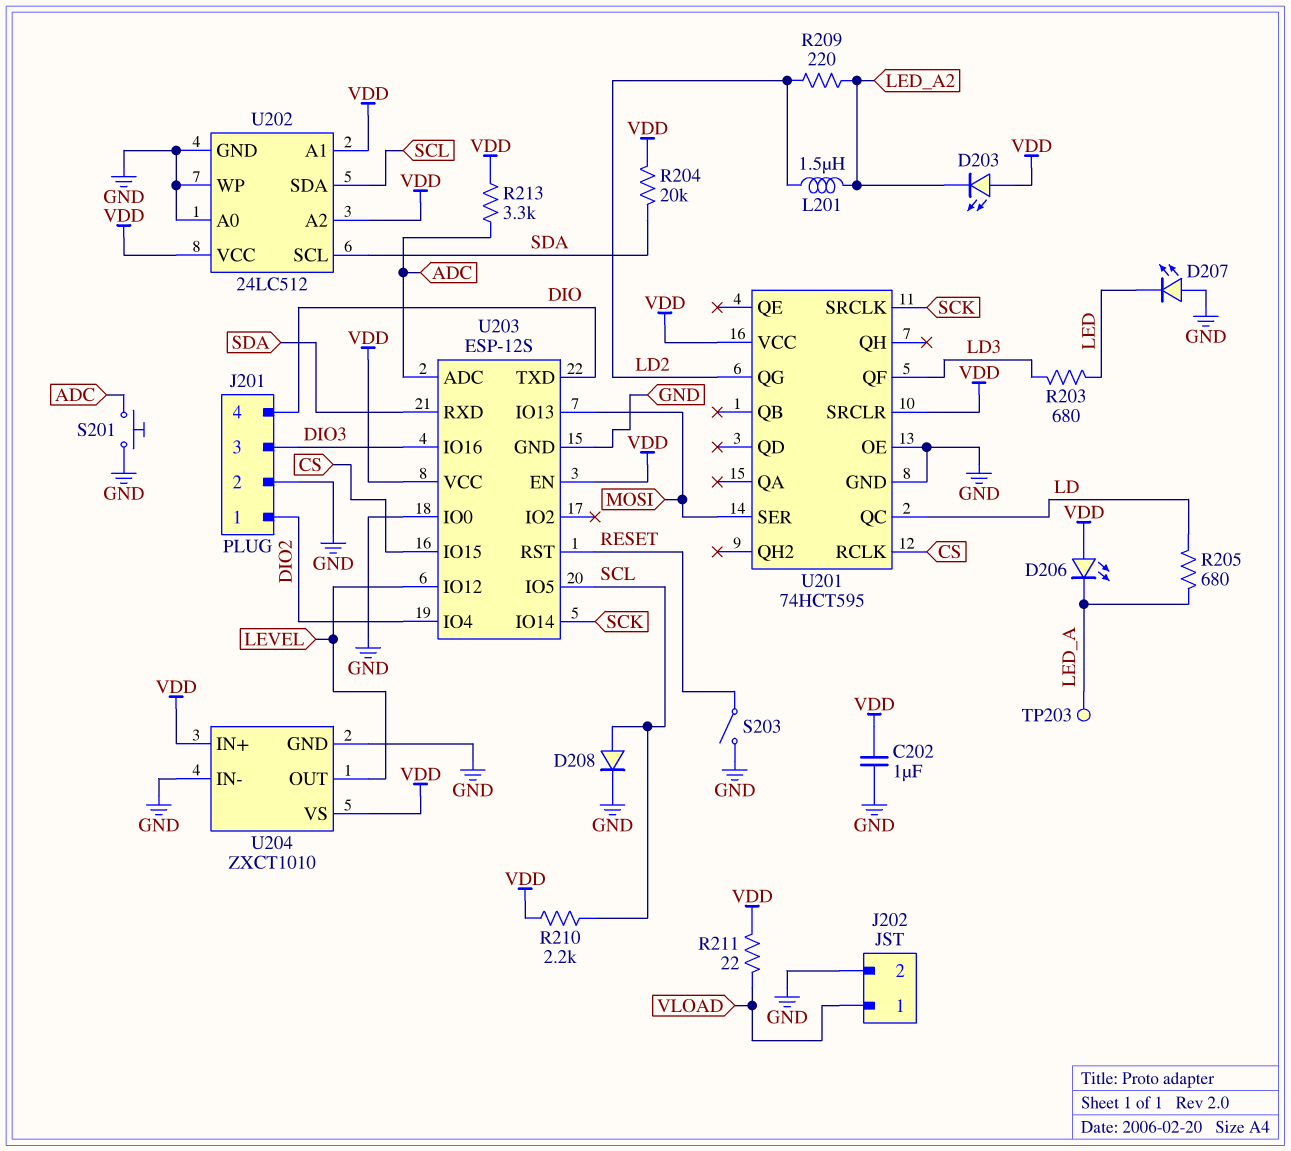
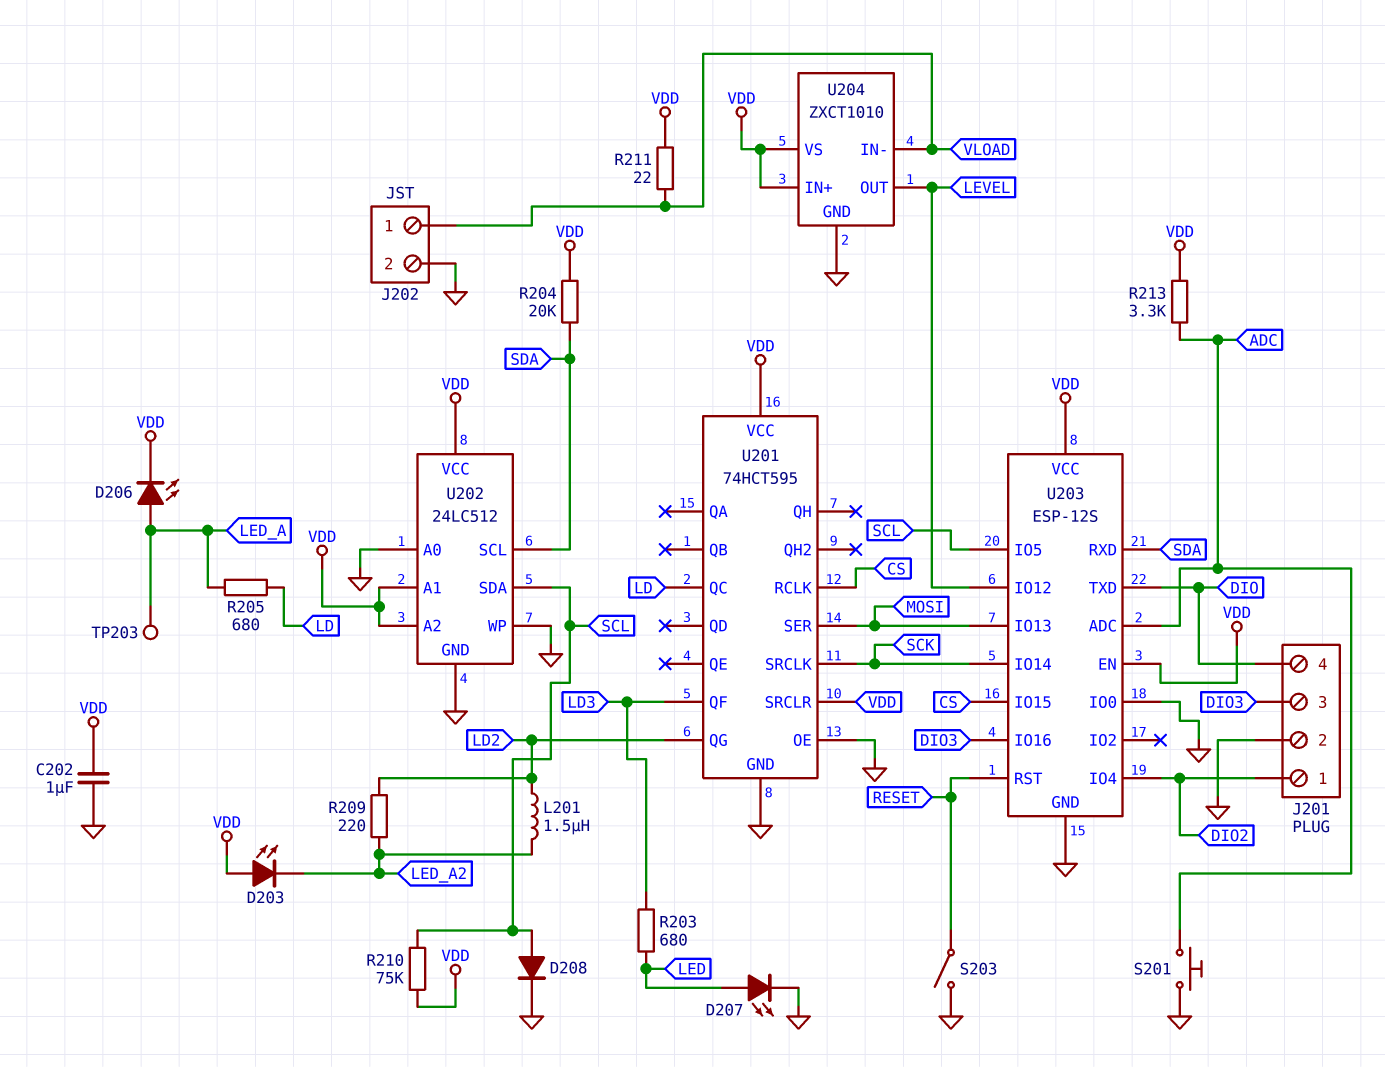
D206: LED (A VDD, K LED_A) -> LED (A LED_A, K VDD)
D207: LED (A GND, K LED) -> LED (A LED, K GND)
R210: 2.2k (SCL, VDD) -> 75k (SCL, VDD)
U204 pin IN-: GND -> VLOAD

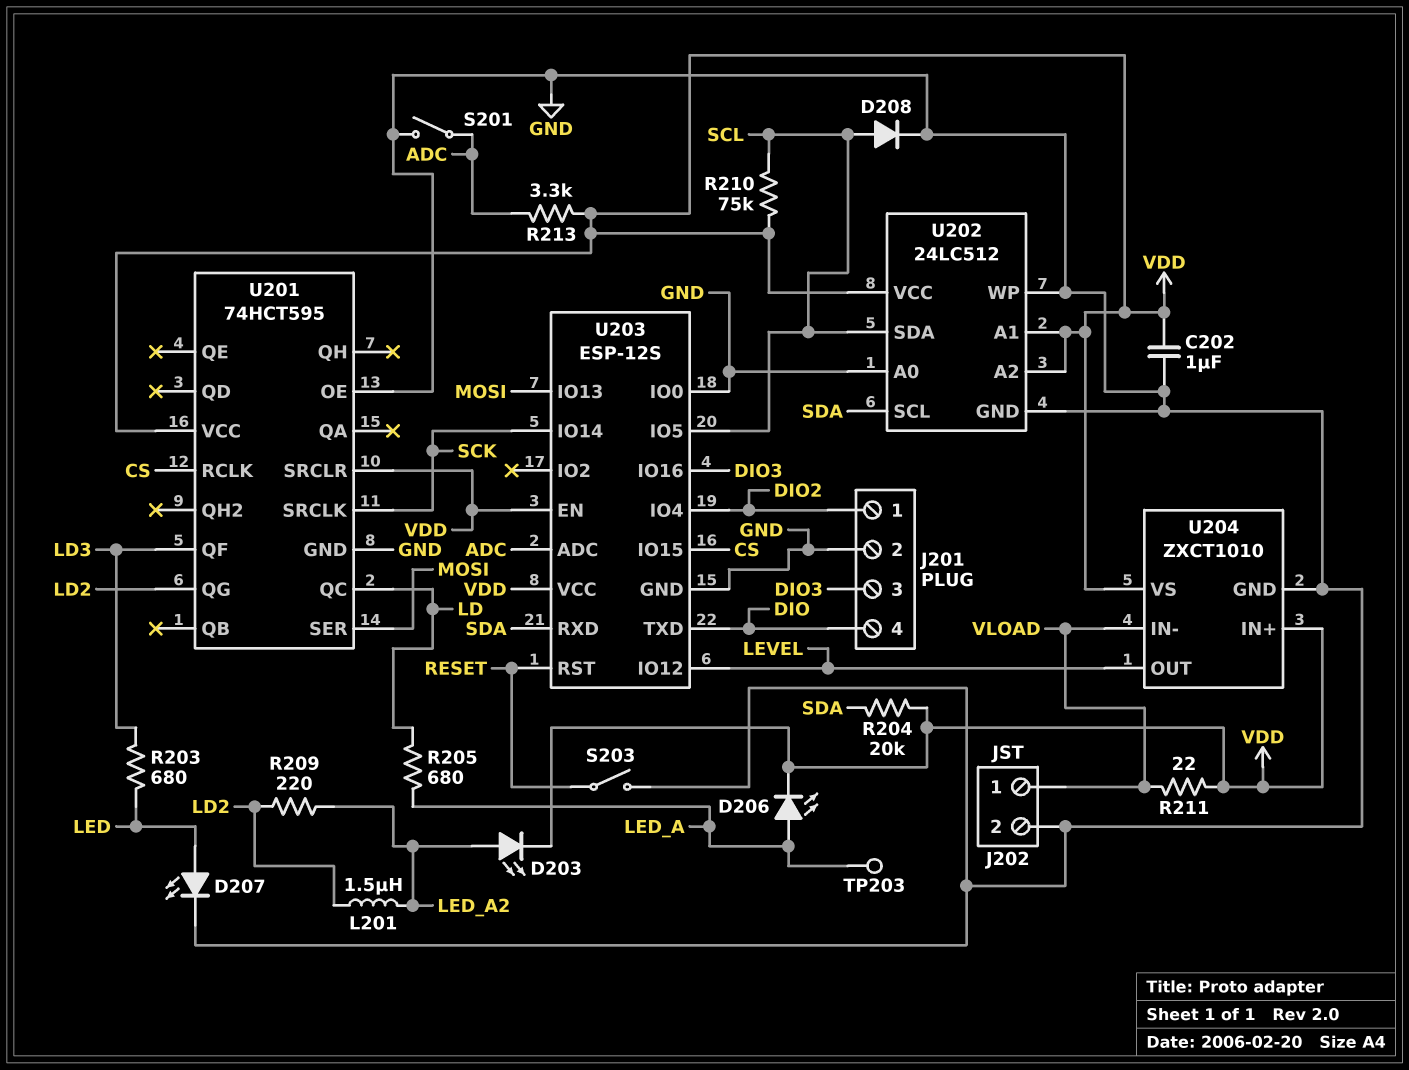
D203: LED (A VDD, K LED_A2) -> LED (A LED_A2, K VDD)
S201: button (ADC, GND) -> switch (ADC, GND)

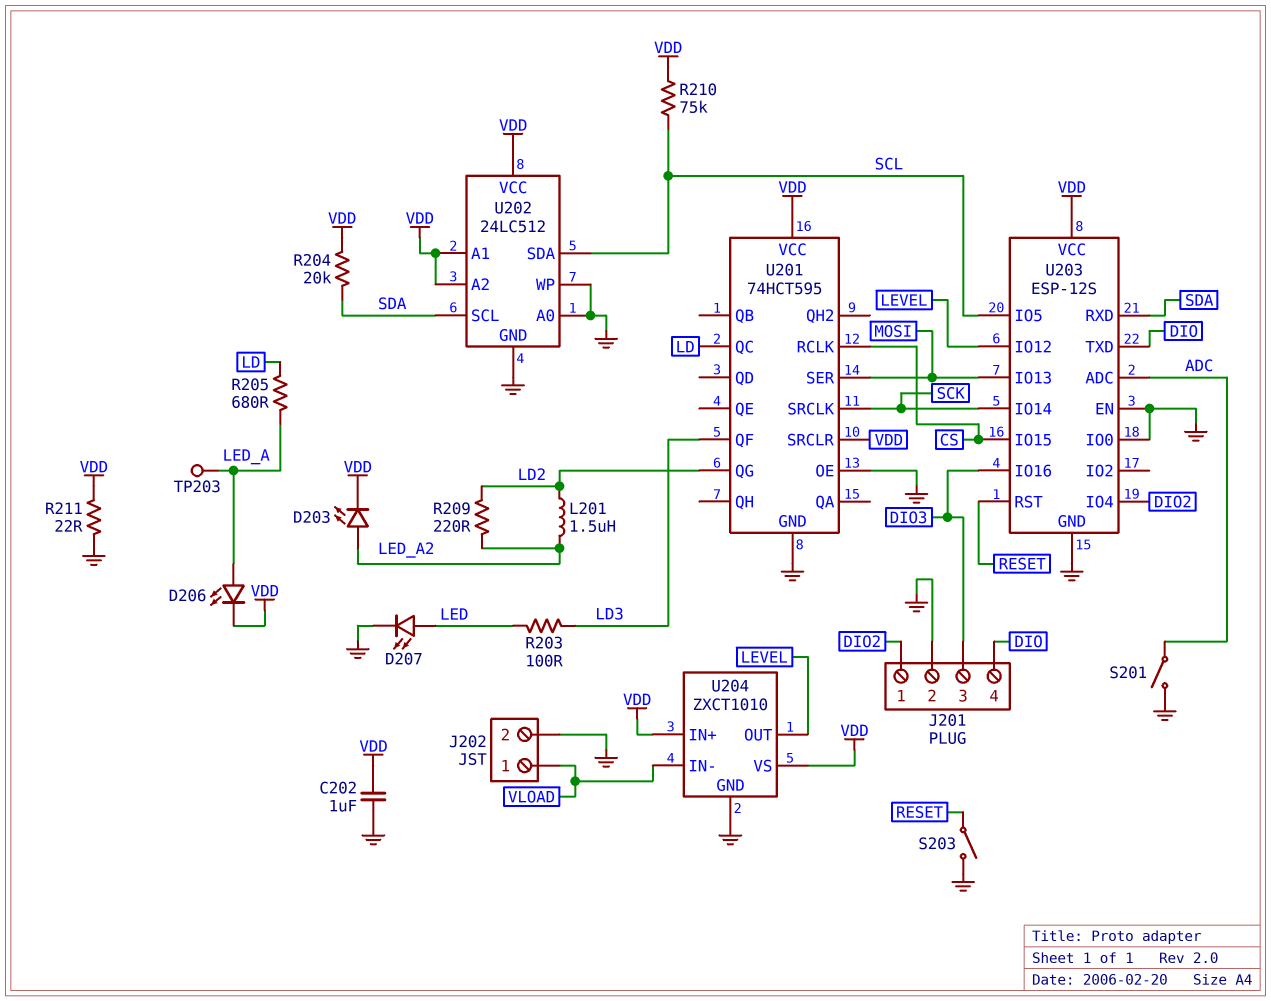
D208: diode (A SCL, K GND) -> none
R203: 680 (LD3, LED) -> 100 (LD3, LED)
R211: 22 (VDD, VLOAD) -> 22 (GND, VDD)
R213: 3.3k (ADC, VDD) -> none
U203 pin EN: VDD -> GND

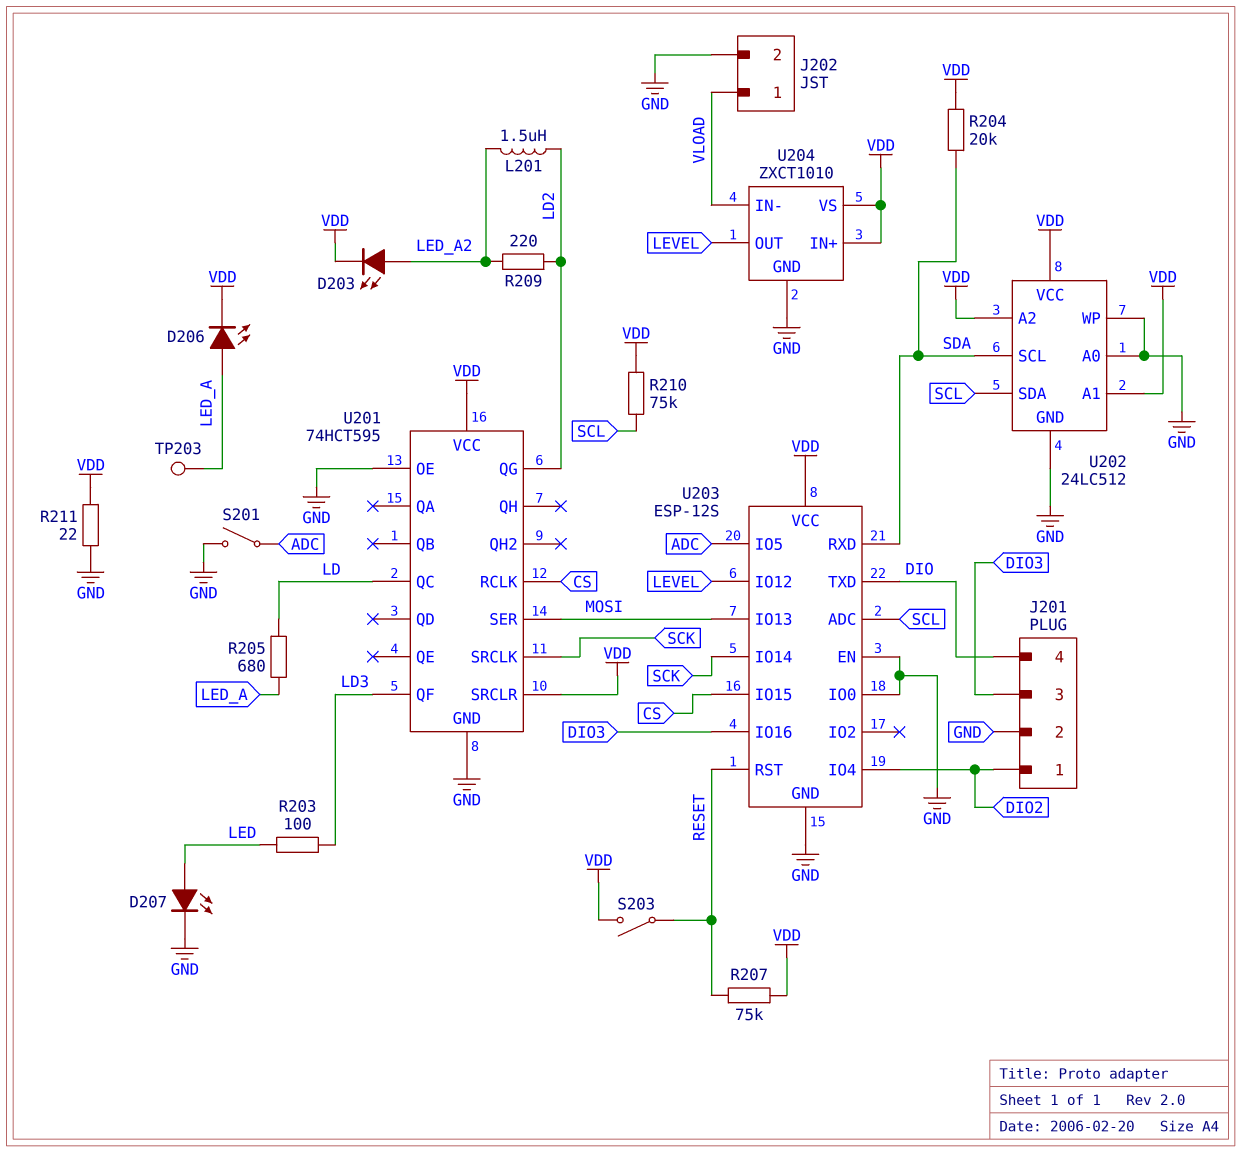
C202: 1uF (GND, VDD) -> none
R207: none -> 75k (RESET, VDD)
S203: switch (GND, RESET) -> switch (RESET, VDD)
U203 pin ADC: ADC -> SCL
U203 pin IO5: SCL -> ADC

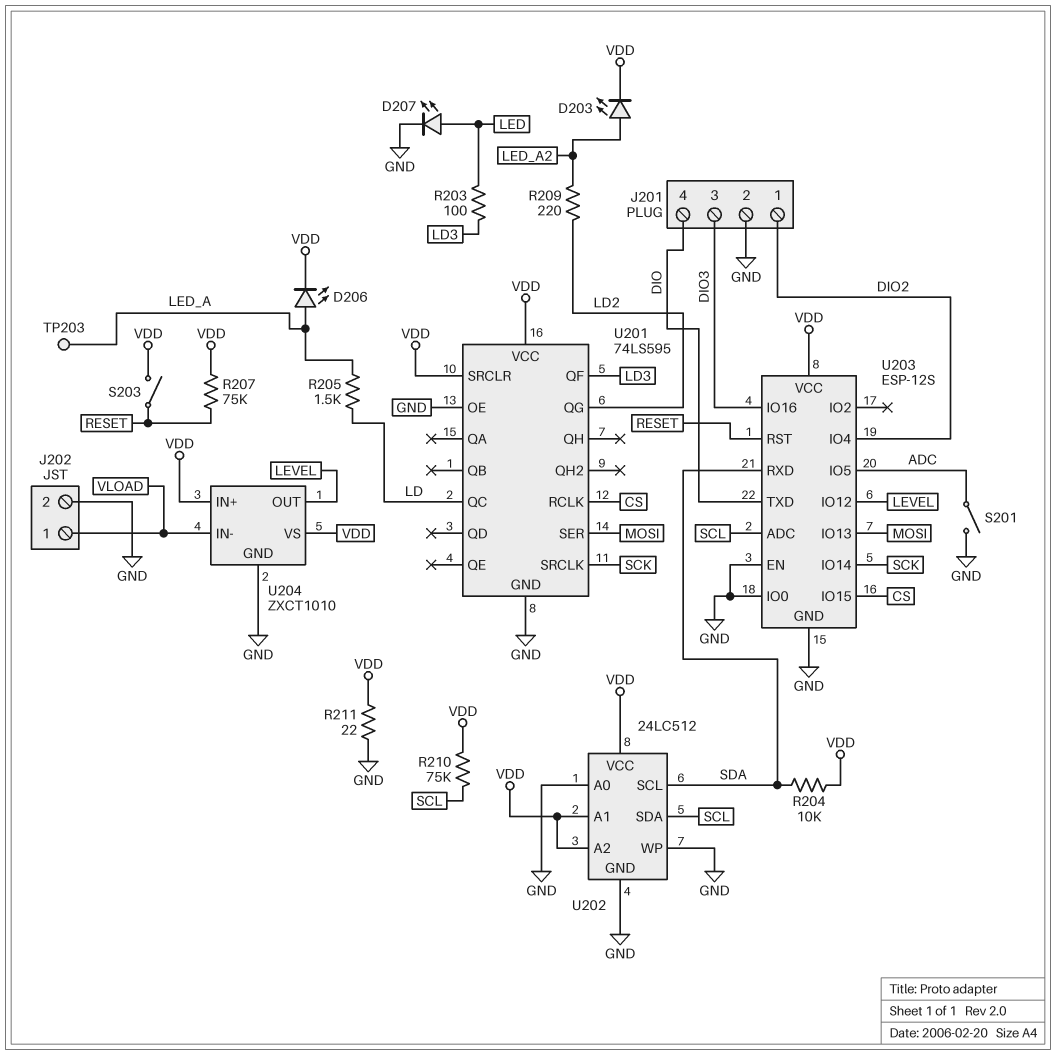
L201: 1.5uH (LD2, LED_A2) -> none
R204: 20k (SDA, VDD) -> 10k (SDA, VDD)
R205: 680 (LD, LED_A) -> 1.5k (LD, LED_A)
U201: 74HCT595 -> 74LS595

